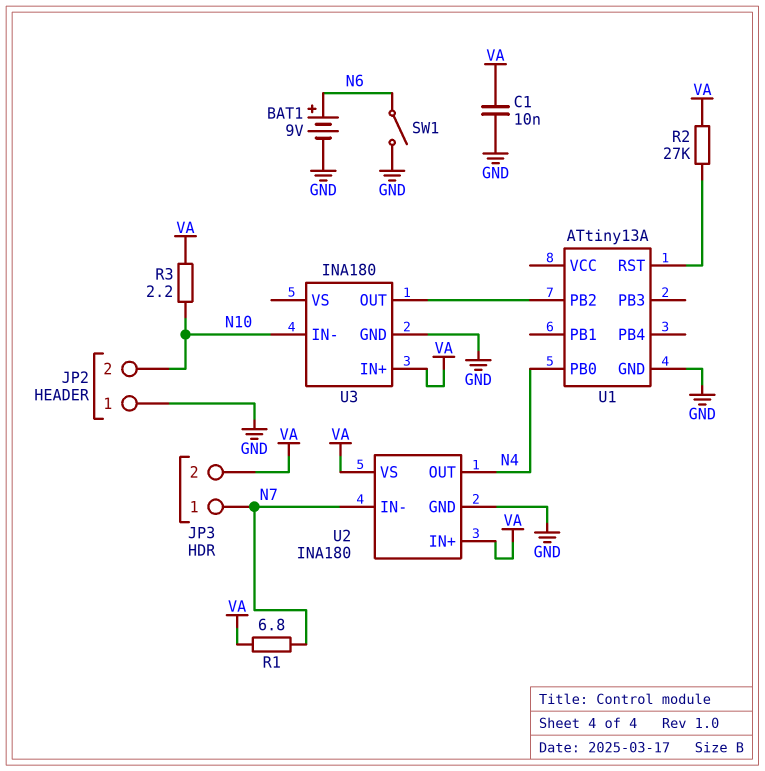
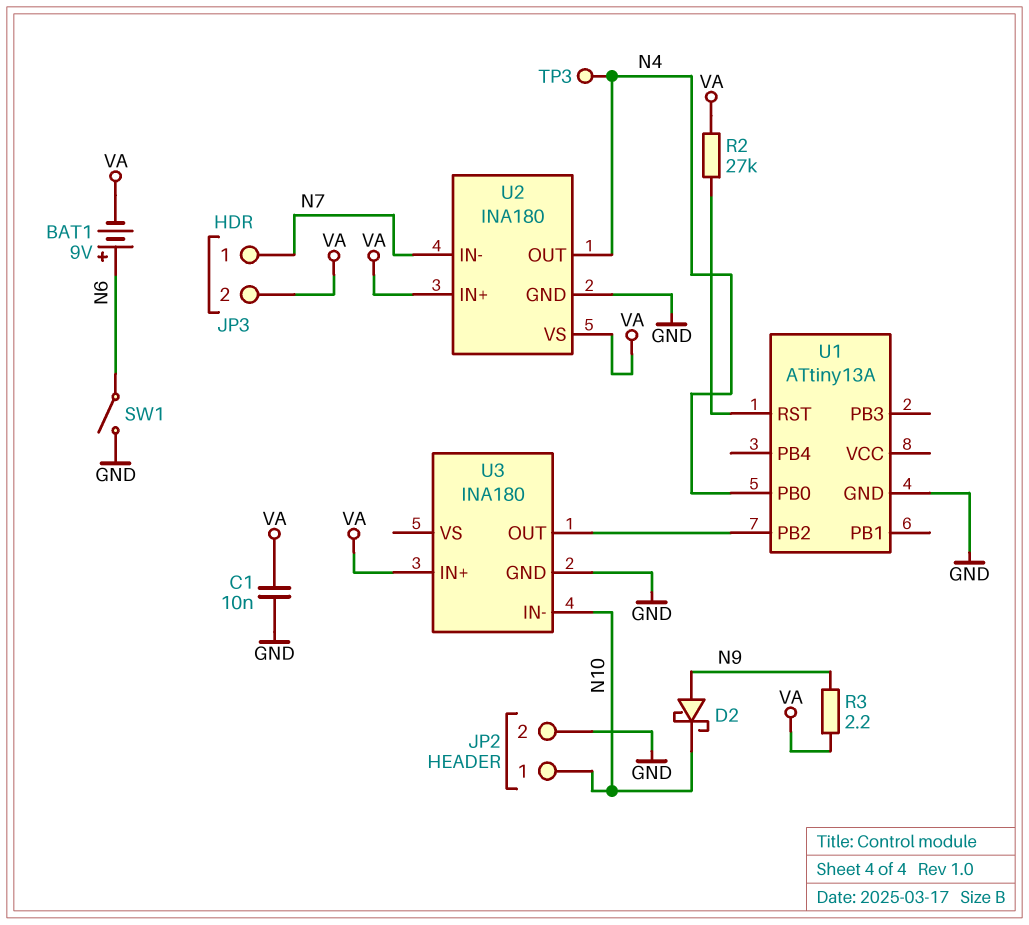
BAT1: 9V (plus N6, minus GND) -> 9V (plus N6, minus VA)
D2: none -> schottky (A N9, K N10)
JP2 pin 1: GND -> N10
JP2 pin 2: N10 -> GND
R1: 6.8 (N7, VA) -> none
R3: 2.2 (N10, VA) -> 2.2 (N9, VA)
TP3: none -> test point (N4)

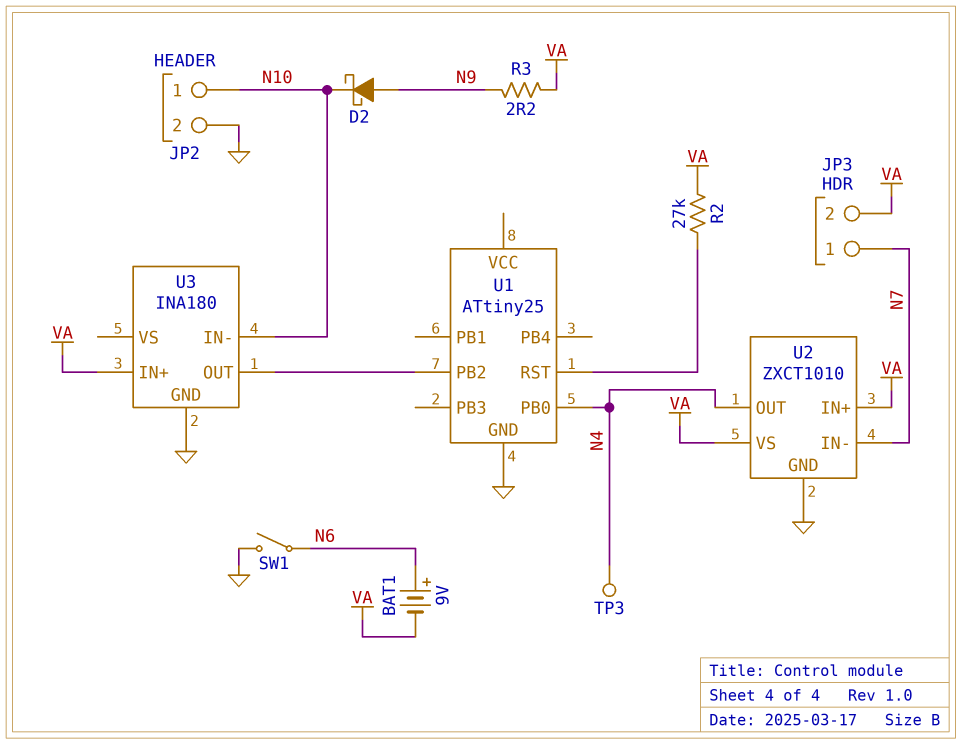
C1: 10nF (GND, VA) -> none
U1: ATtiny13A -> ATtiny25
U2: INA180 -> ZXCT1010

